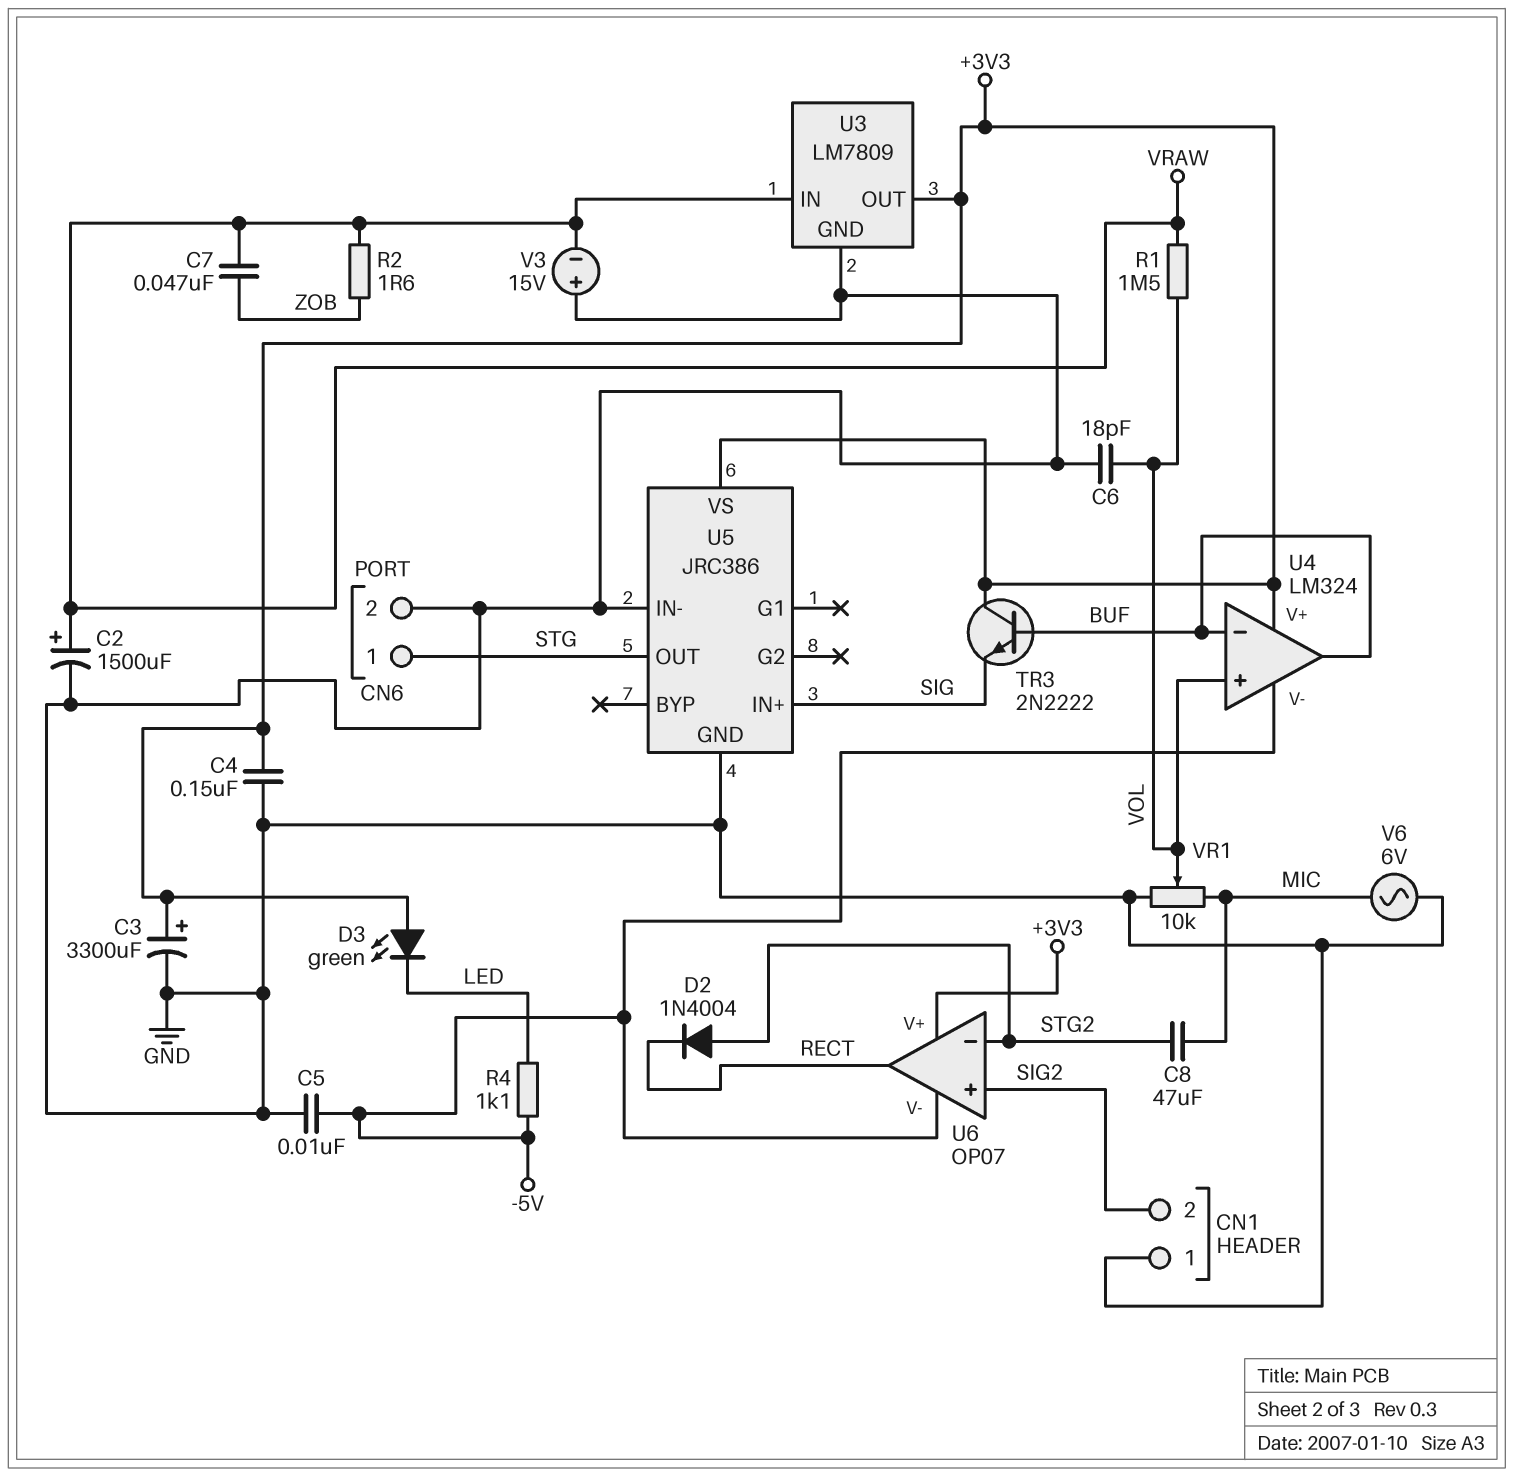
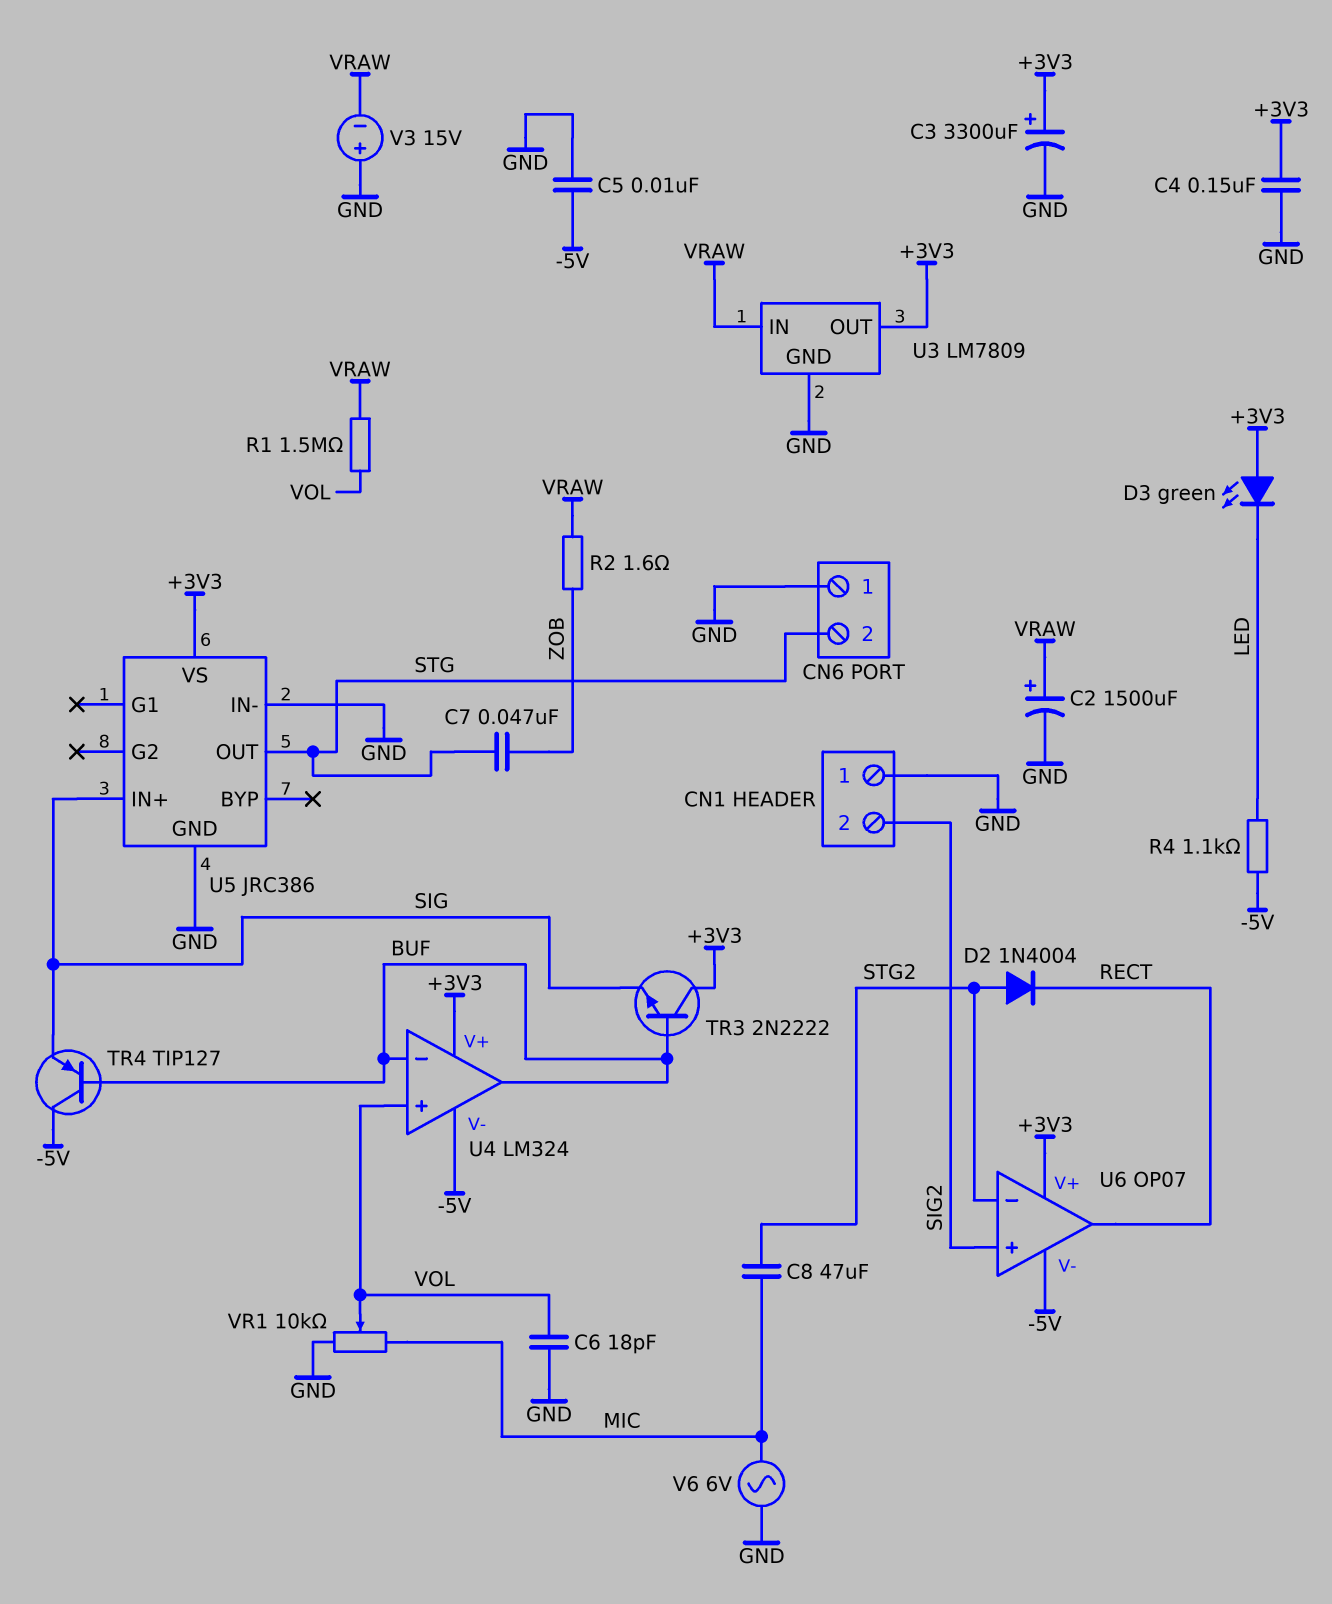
C7: 47nF (VRAW, ZOB) -> 47nF (STG, ZOB)
CN6 pin 1: STG -> GND
CN6 pin 2: GND -> STG
TR4: none -> PNP TIP127 (B BUF, C -5V, E SIG)

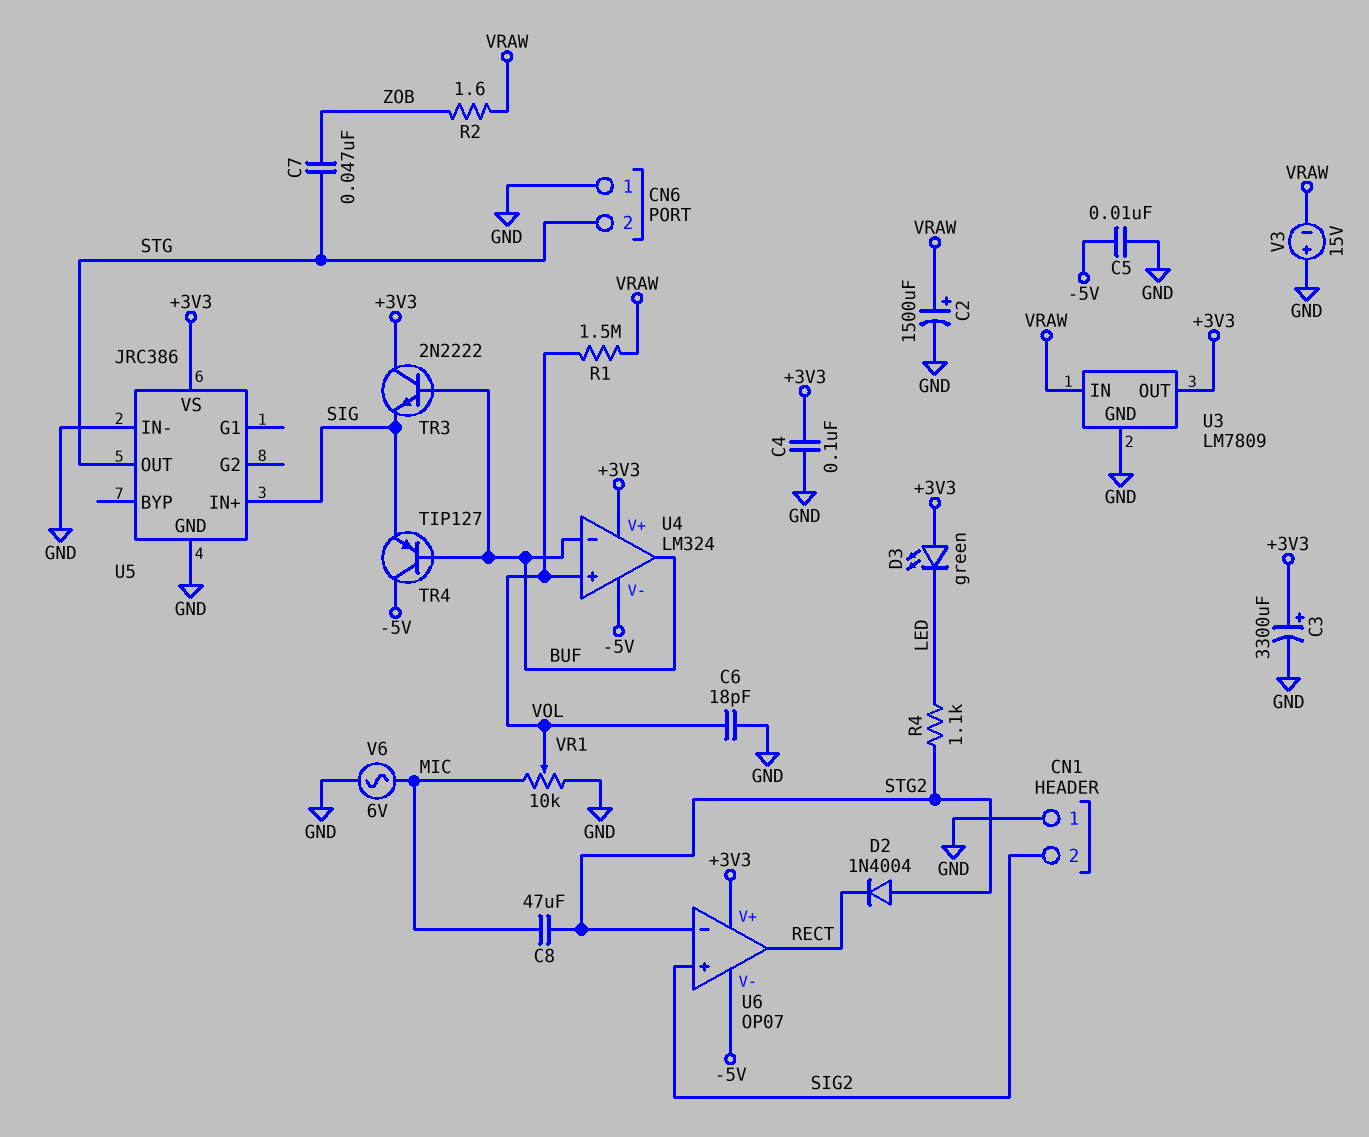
C4: 150nF (+3V3, GND) -> 100nF (+3V3, GND)
R4: 1.1k (-5V, LED) -> 1.1k (LED, STG2)

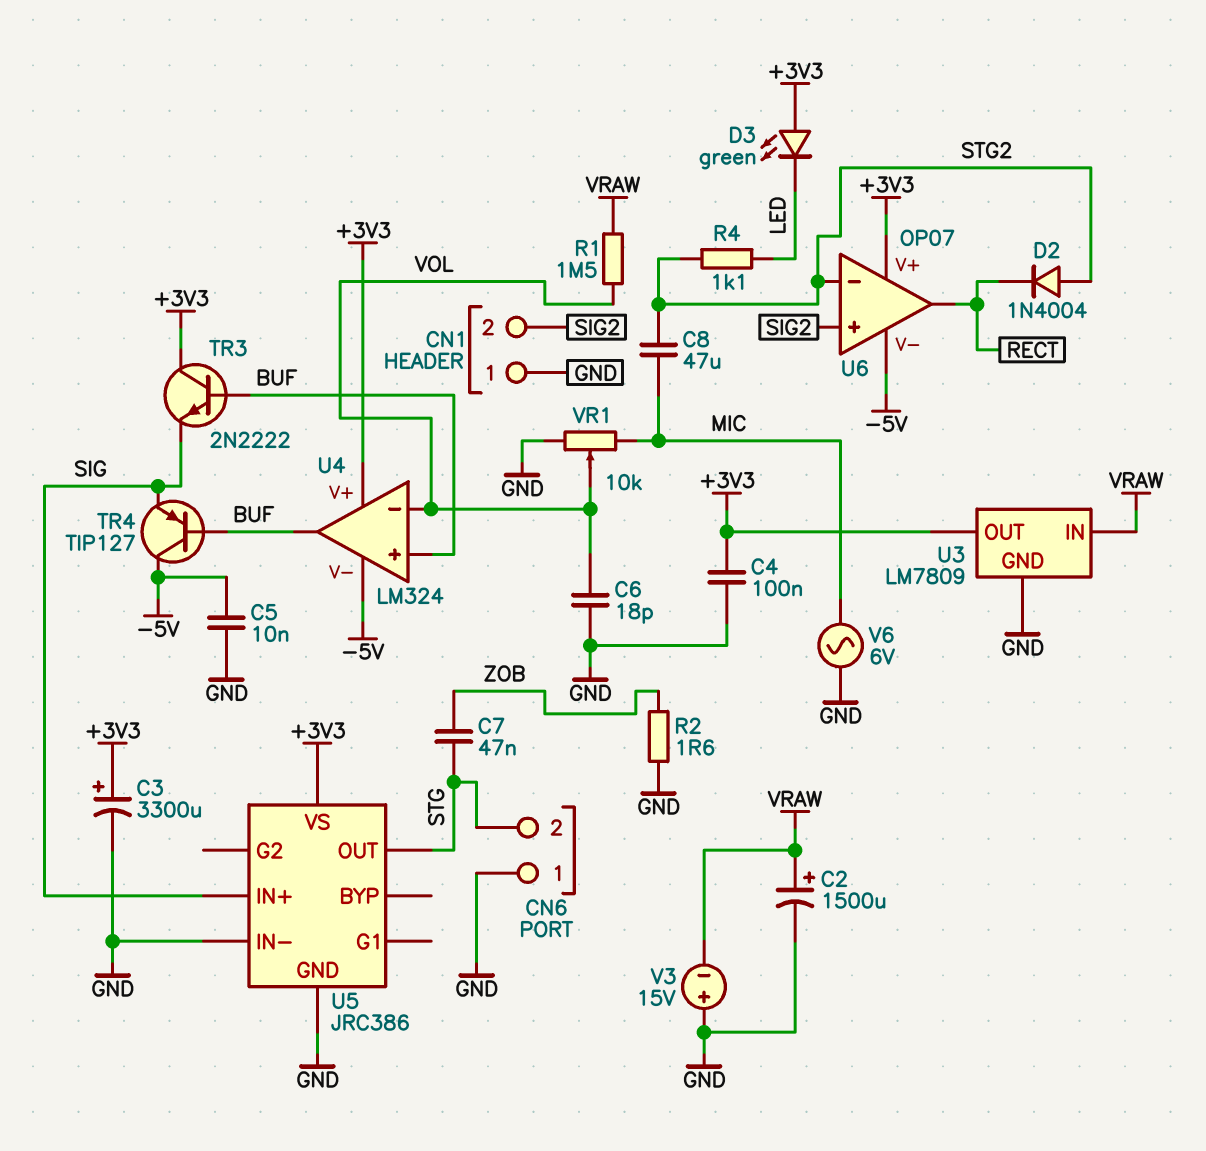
R2: 1.6 (VRAW, ZOB) -> 1.6 (GND, ZOB)
U4 pin in+: VOL -> BUF
U4 pin in-: BUF -> VOL

